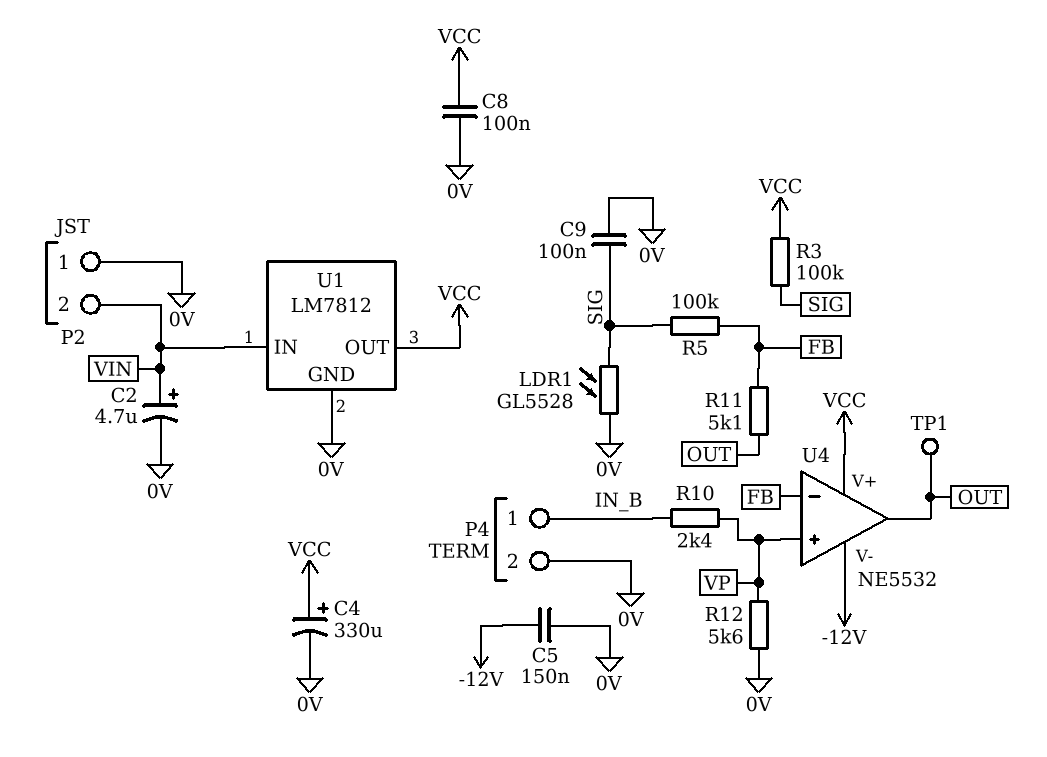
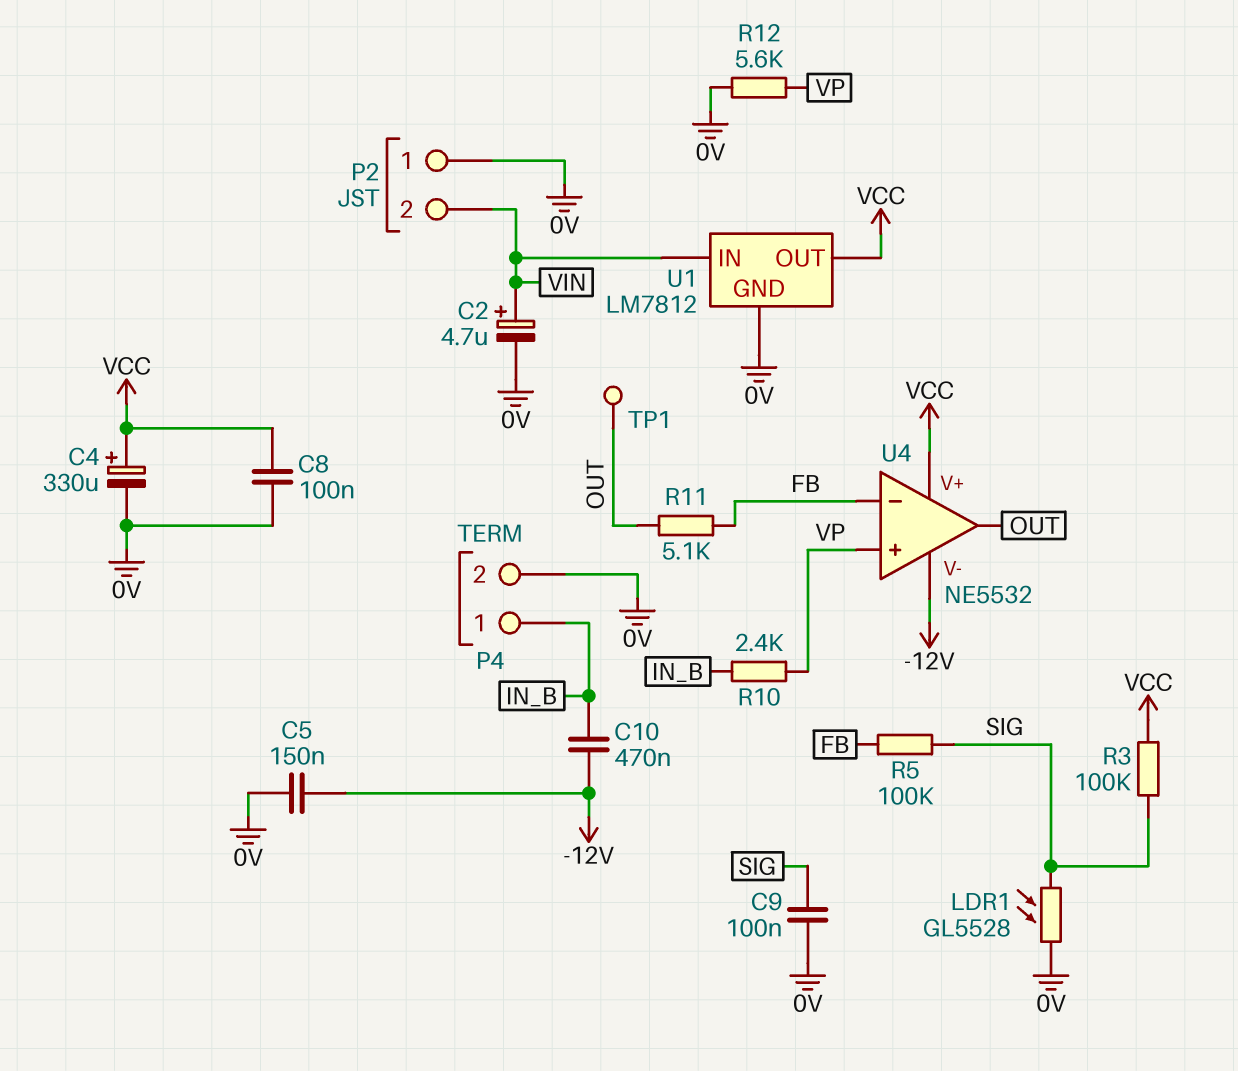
C10: none -> 470nF (-12V, IN_B)

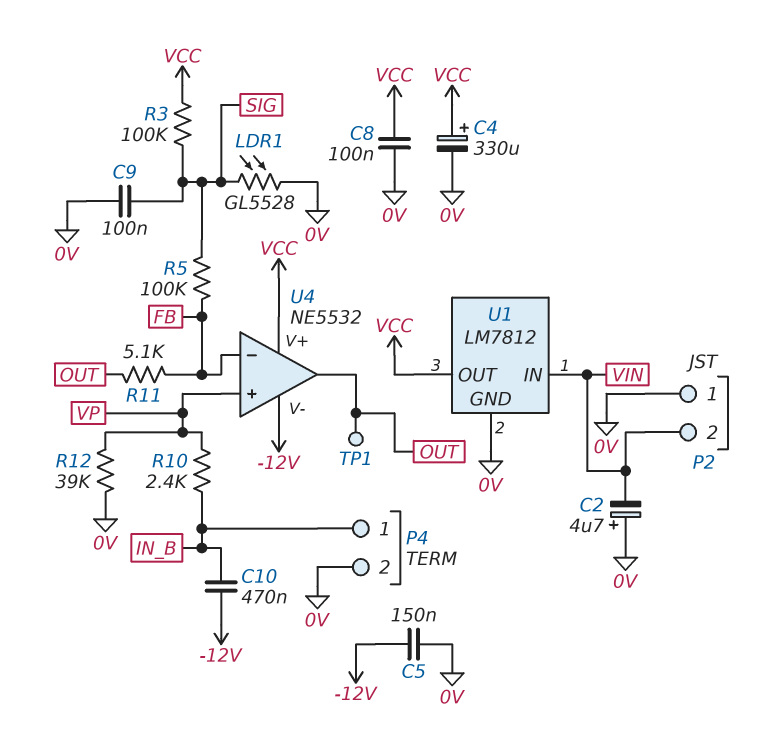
C2: 4.7uF (plus VIN, minus 0V) -> 4.7uF (plus 0V, minus VIN)
R12: 5.6k (0V, VP) -> 39k (0V, VP)

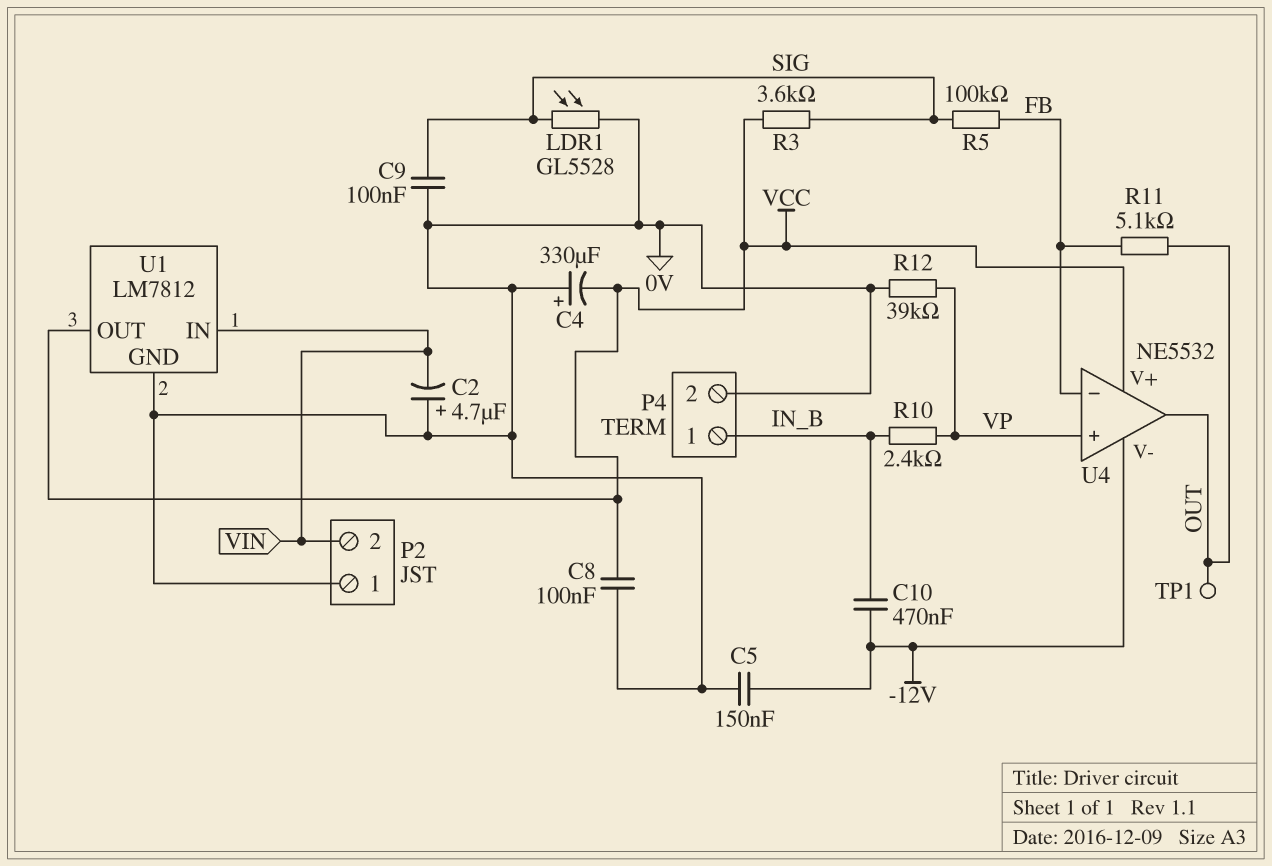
C4: 330uF (plus VCC, minus 0V) -> 330uF (plus 0V, minus VCC)
R3: 100k (SIG, VCC) -> 3.6k (SIG, VCC)

